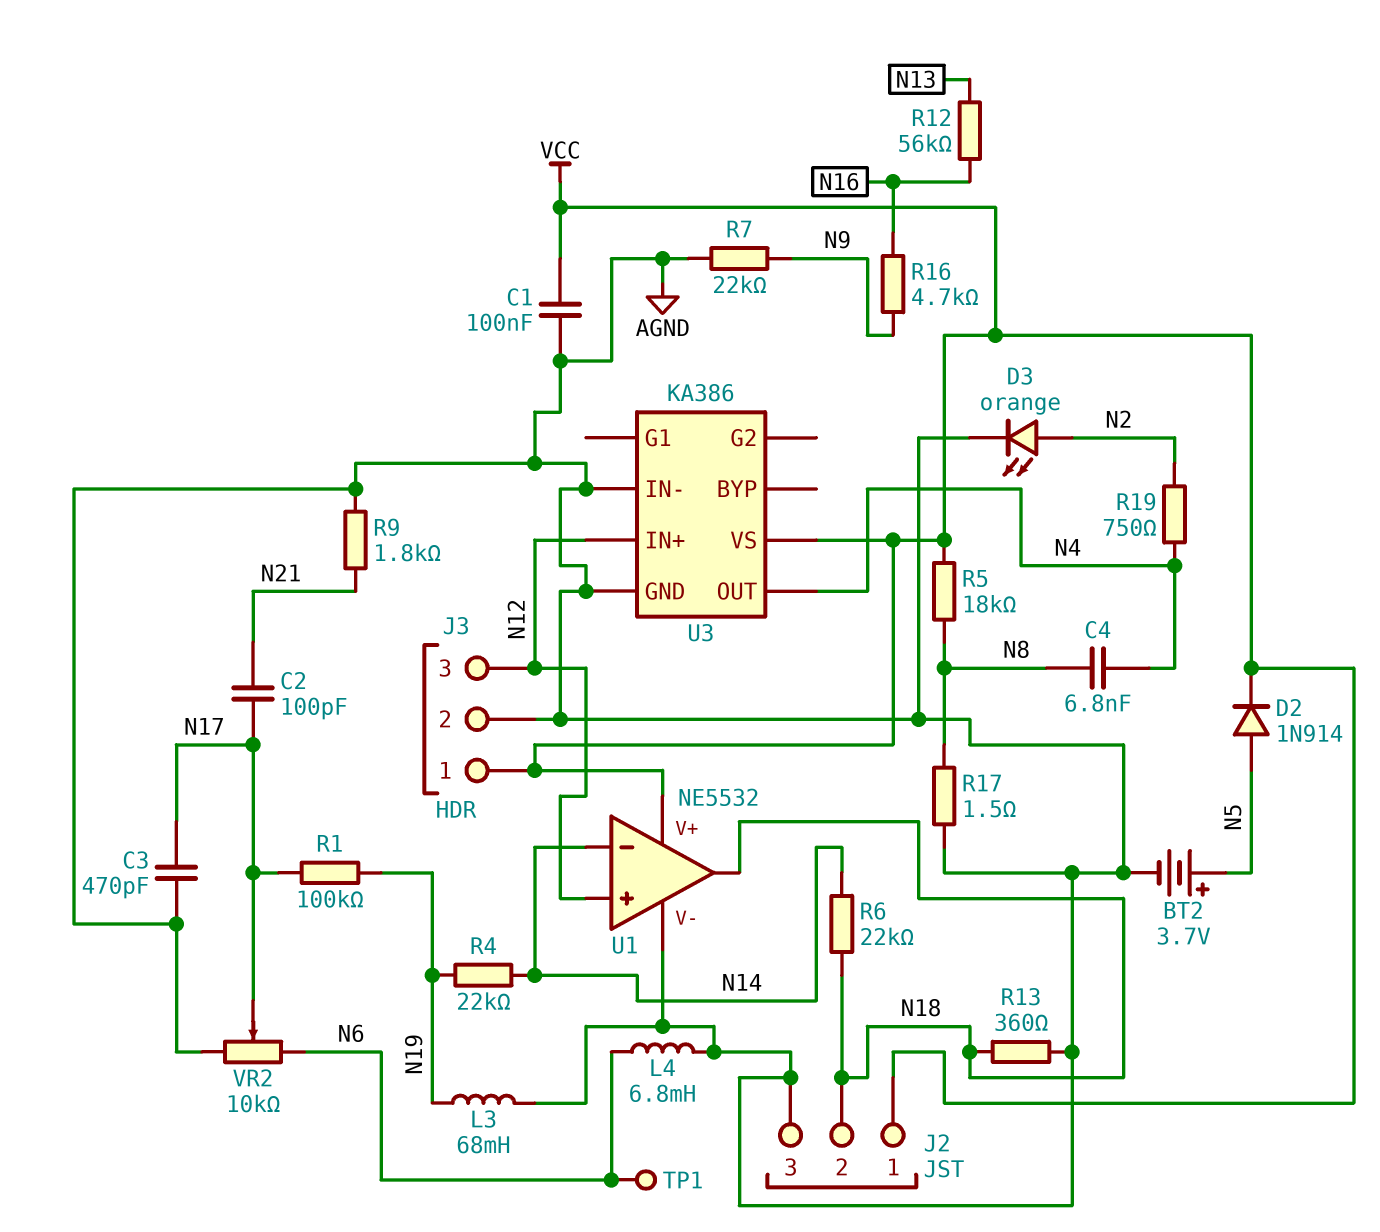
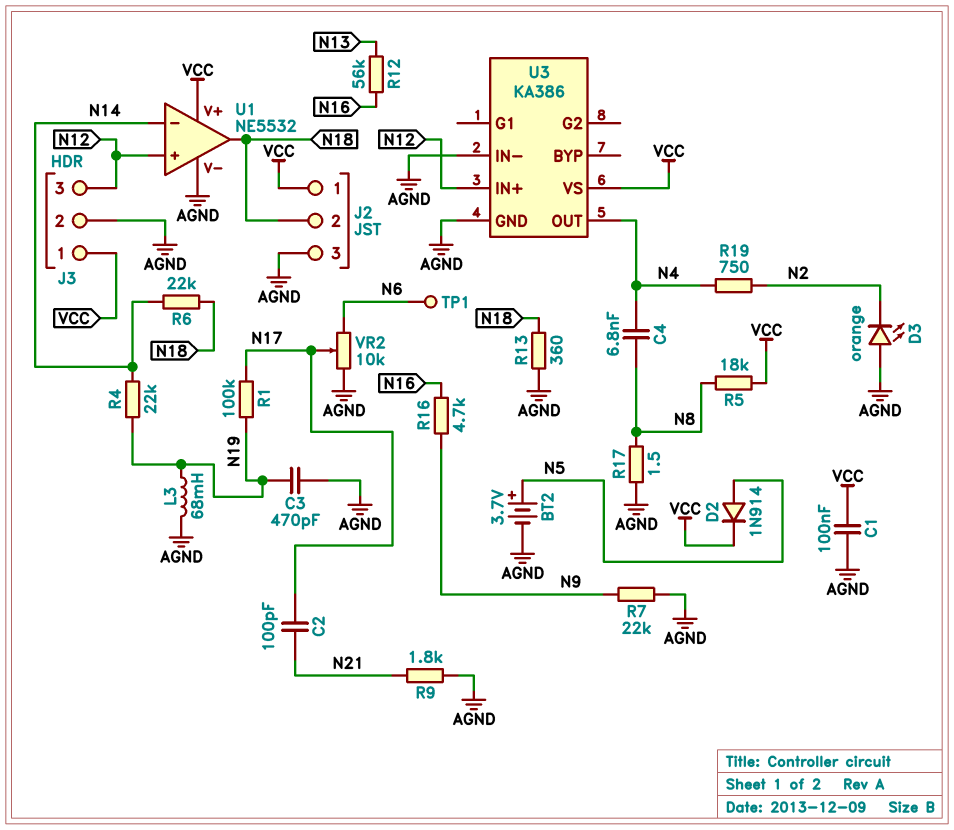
C3: 470pF (AGND, N17) -> 470pF (AGND, N19)
D3: LED orange (A N2, K AGND) -> LED orange (A AGND, K N2)
L4: 6.8mH (AGND, N6) -> none

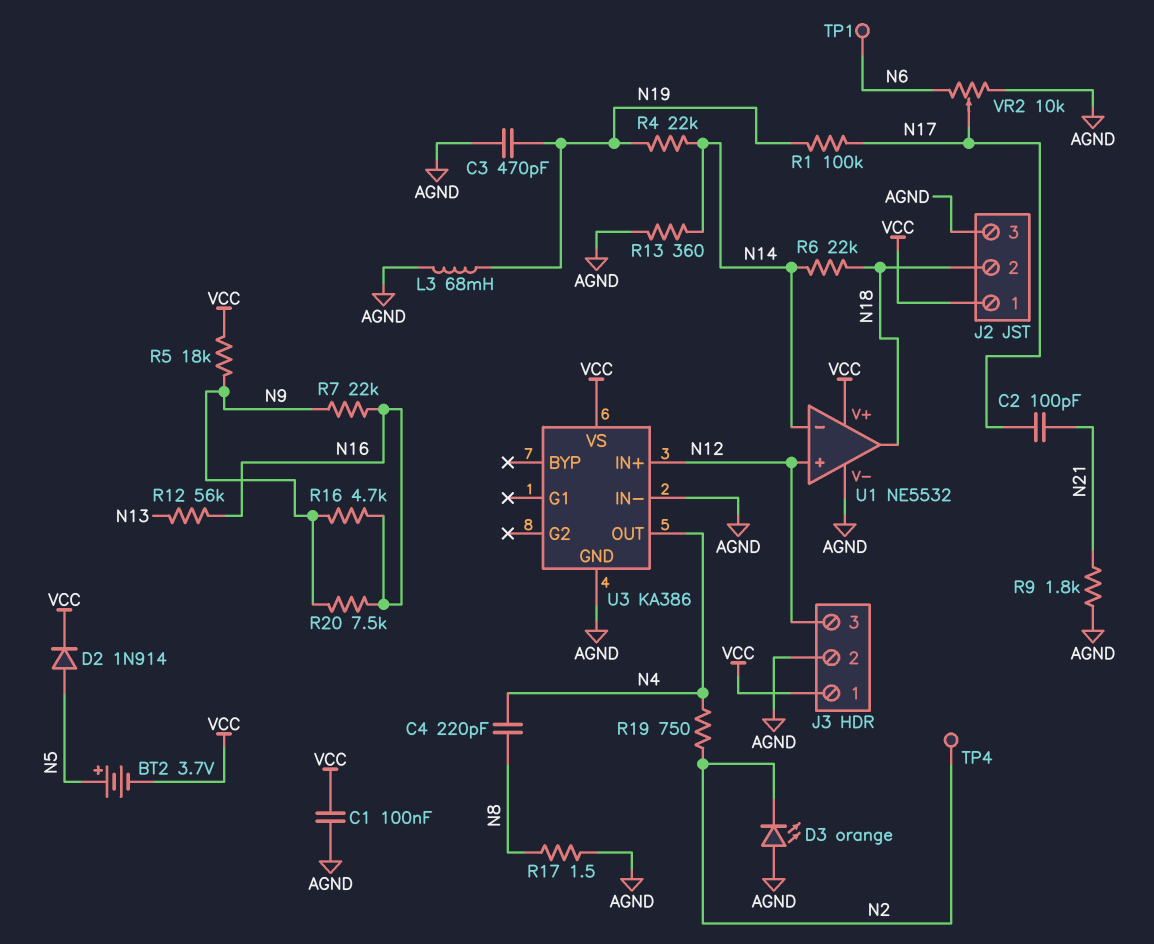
BT2: 3.7V (plus N5, minus AGND) -> 3.7V (plus N5, minus VCC)
C4: 6.8nF (N4, N8) -> 220pF (N4, N8)
R5: 18k (N8, VCC) -> 18k (N9, VCC)
R7: 22k (AGND, N9) -> 22k (N9, N16)
R13: 360 (AGND, N18) -> 360 (AGND, N14)
R20: none -> 7.5k (N9, N16)
TP4: none -> test point (N2)

